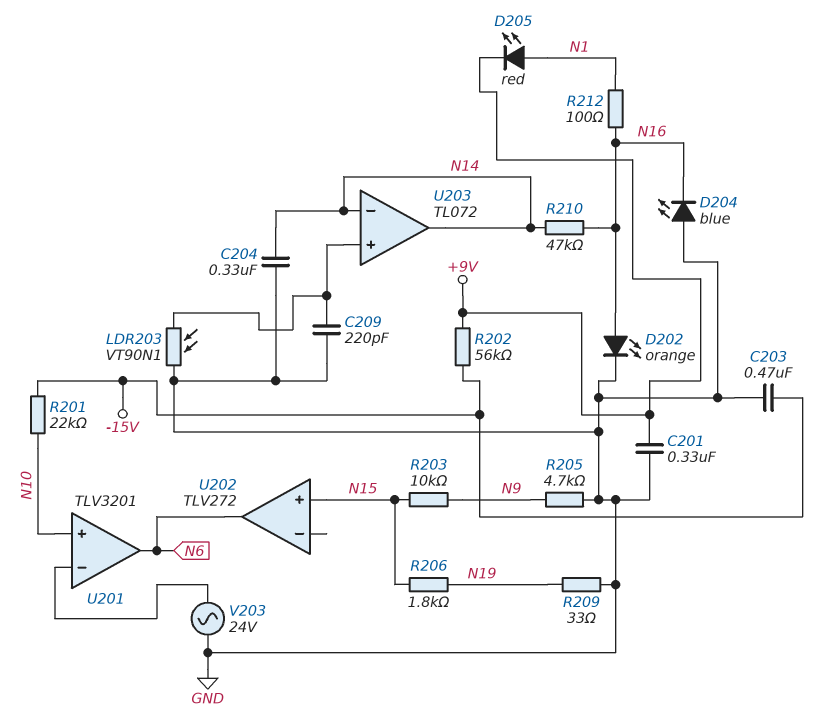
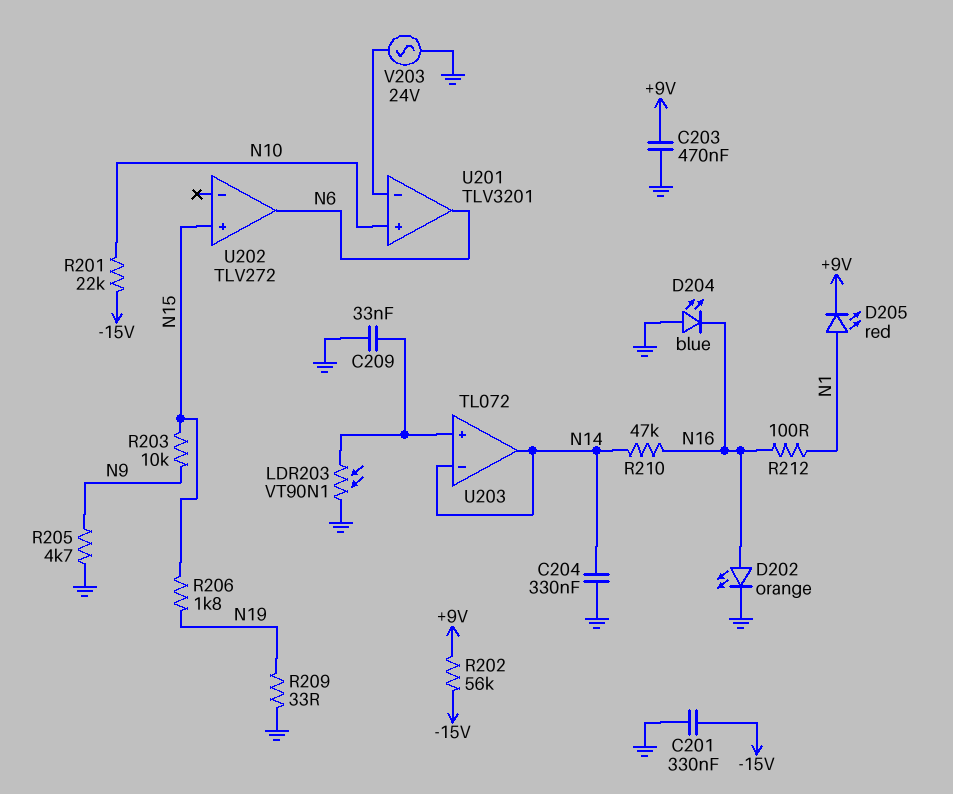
C201: 330nF (+9V, GND) -> 330nF (-15V, GND)
C203: 470nF (-15V, GND) -> 470nF (+9V, GND)
C209: 220pF (GND, U203/in+) -> 33nF (GND, U203/in+)

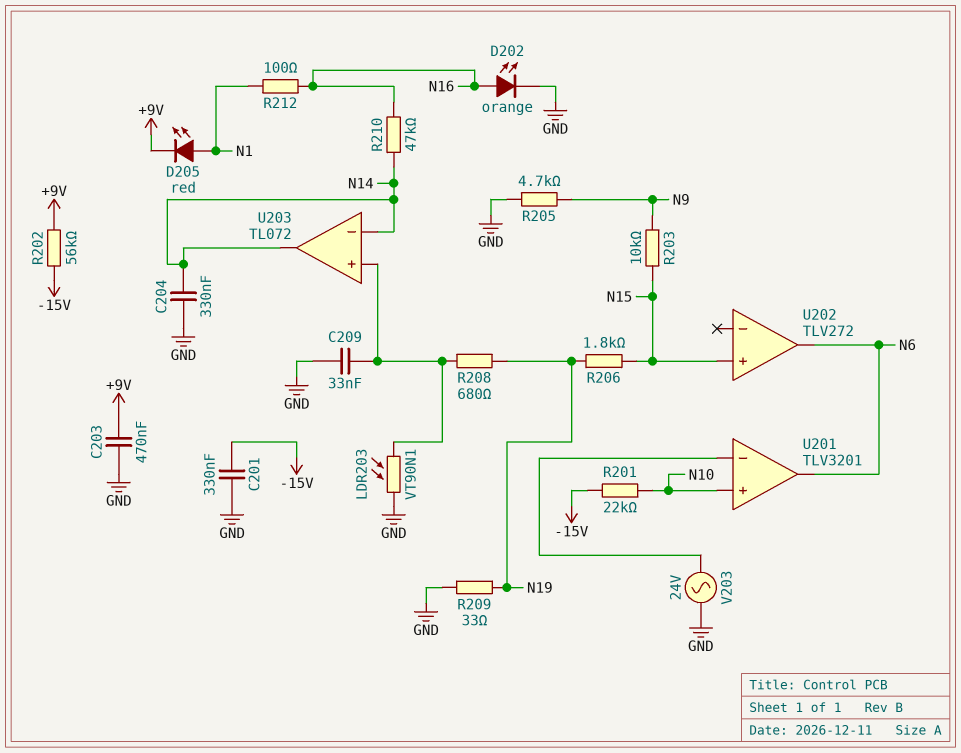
D204: LED blue (A GND, K N16) -> none
R208: none -> 680 (N19, U203/in+)

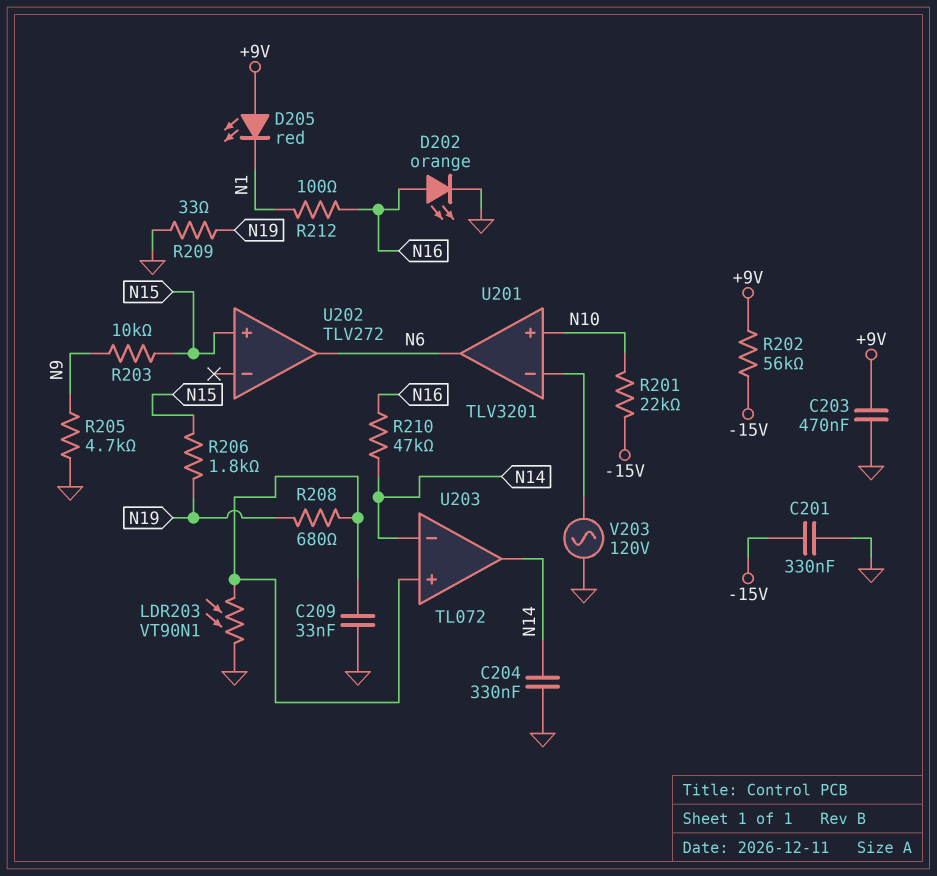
D205: LED red (A N1, K +9V) -> LED red (A +9V, K N1)
V203: AC 24V (GND, U201/in-) -> AC 120V (GND, U201/in-)

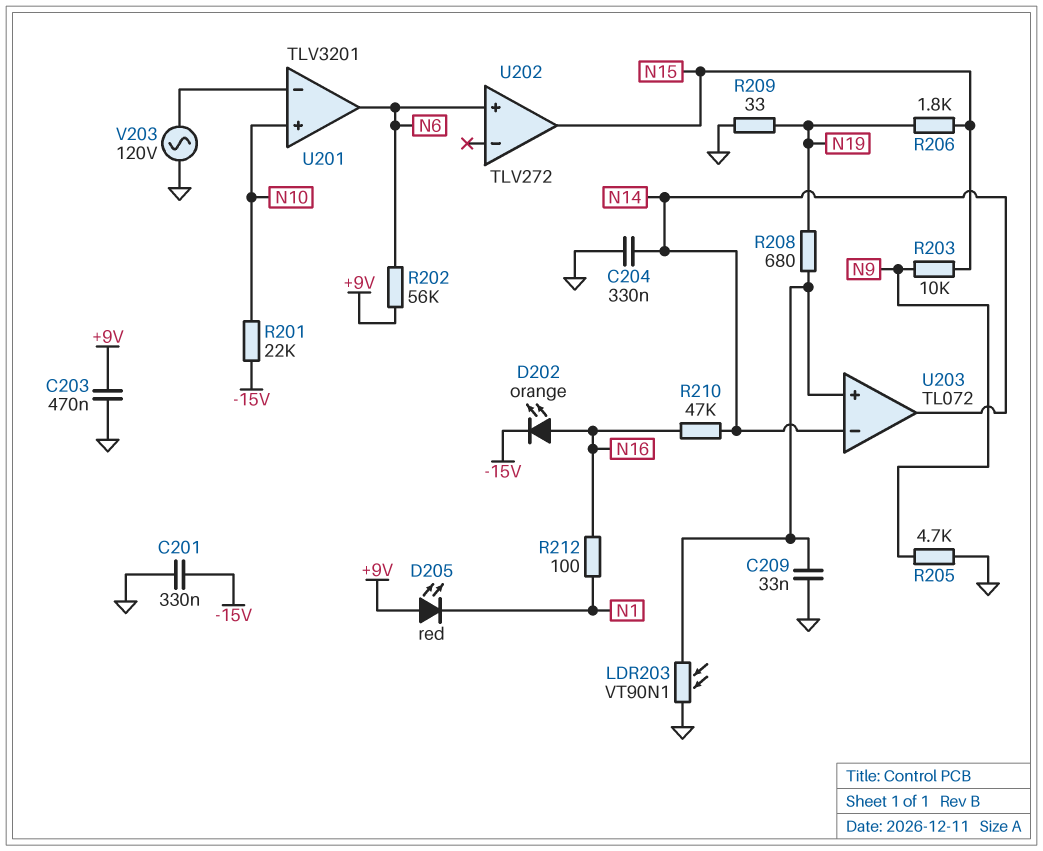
D202: LED orange (A N16, K GND) -> LED orange (A N16, K -15V)
R202: 56k (+9V, -15V) -> 56k (+9V, N6)
U202 pin in+: N15 -> N6
U202 pin out: N6 -> N15

